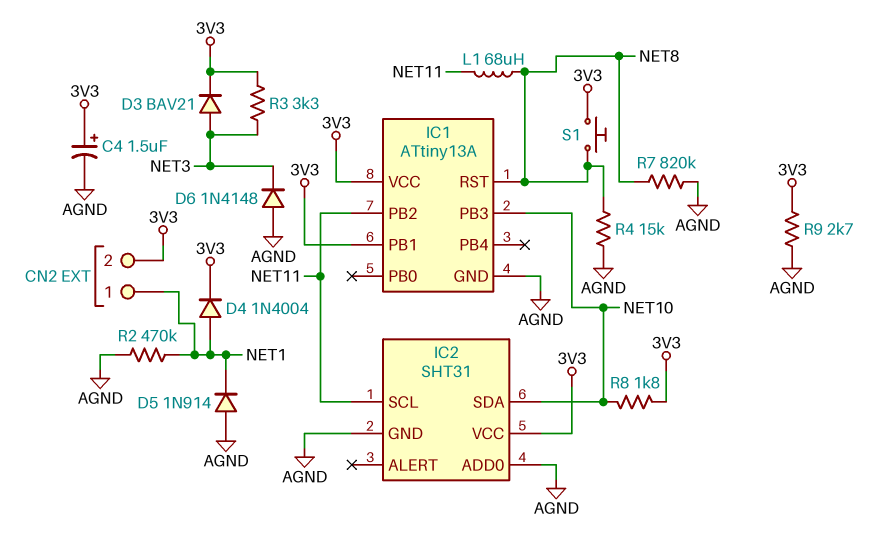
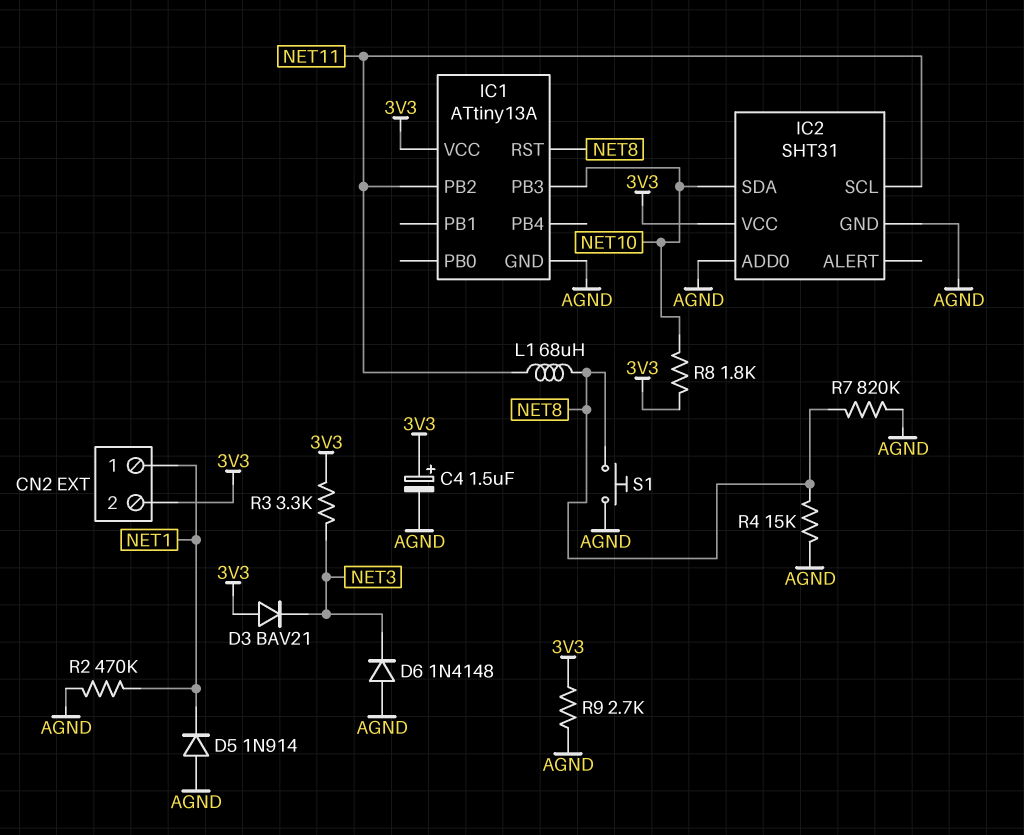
D3: diode BAV21 (A NET3, K 3V3) -> diode BAV21 (A 3V3, K NET3)
D4: diode 1N4004 (A NET1, K 3V3) -> none
IC1 pin PB1: 3V3 -> none
S1: button (3V3, NET8) -> button (AGND, NET8)

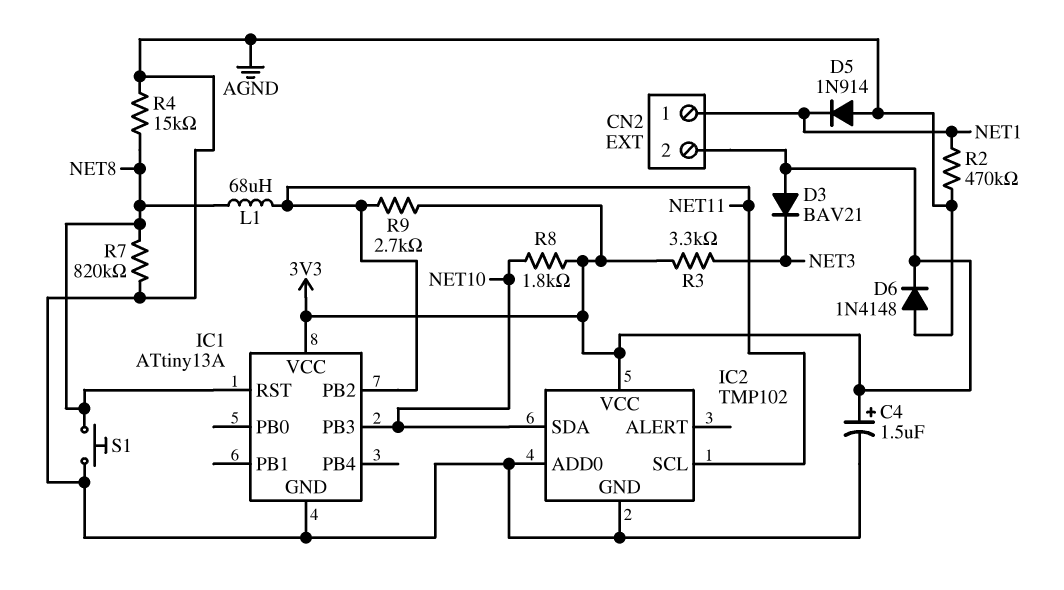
D6: diode 1N4148 (A AGND, K NET3) -> diode 1N4148 (A AGND, K 3V3)
IC2: SHT31 -> TMP102
R9: 2.7k (3V3, AGND) -> 2.7k (3V3, NET11)

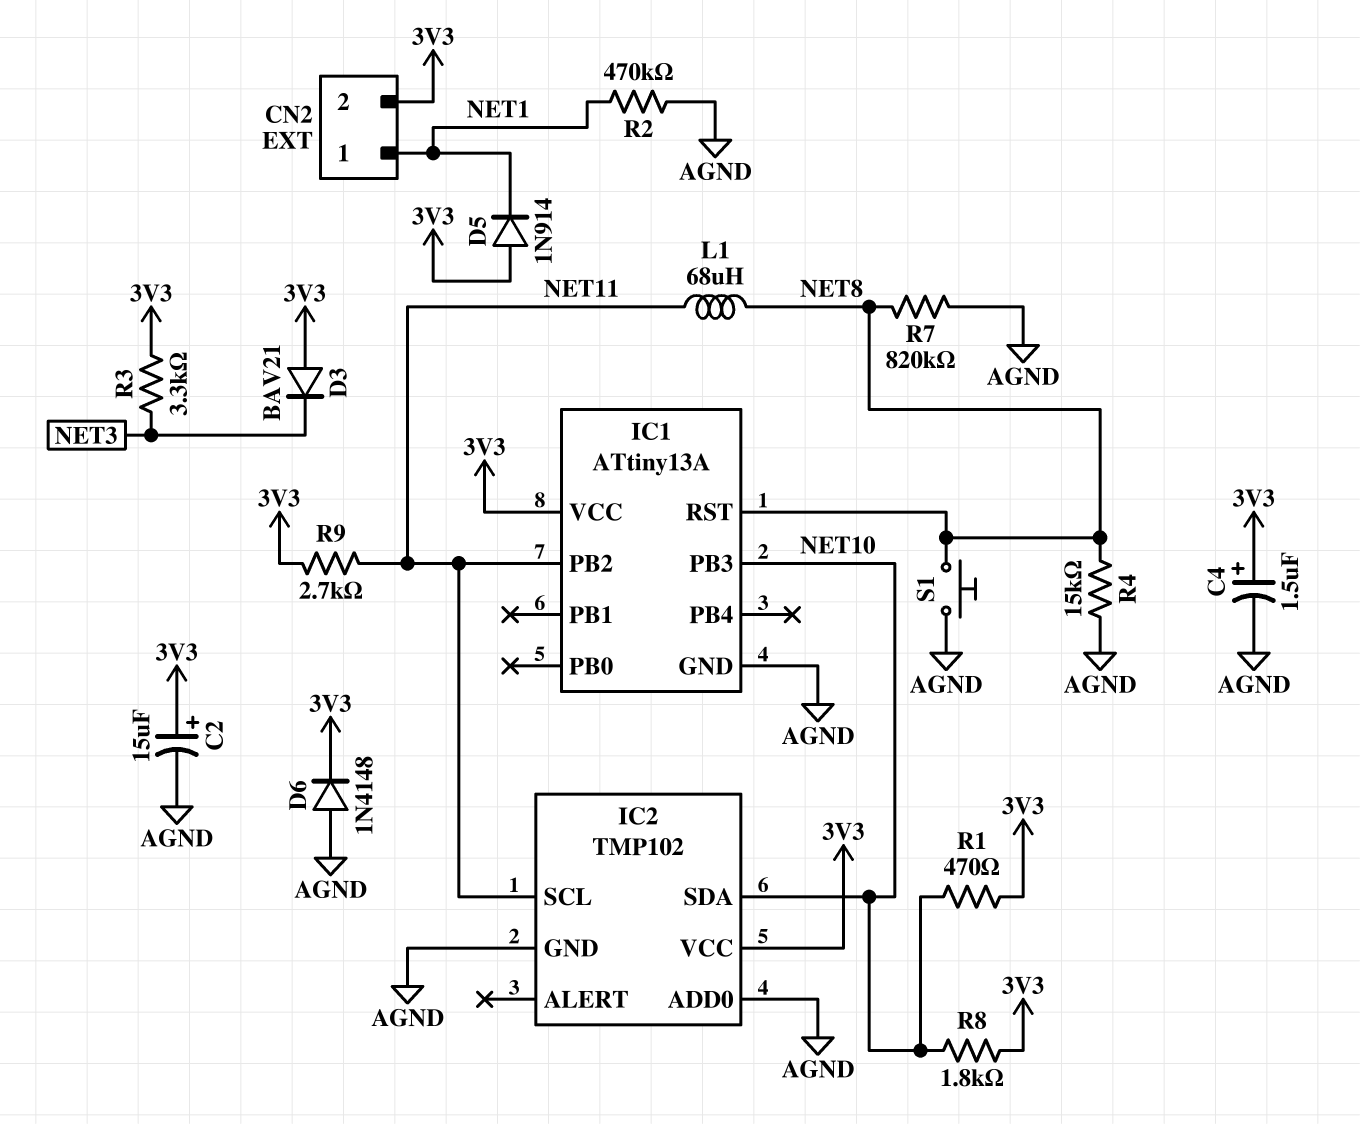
C2: none -> 15uF (plus 3V3, minus AGND)
D5: diode 1N914 (A AGND, K NET1) -> diode 1N914 (A 3V3, K NET1)
R1: none -> 470 (3V3, NET10)

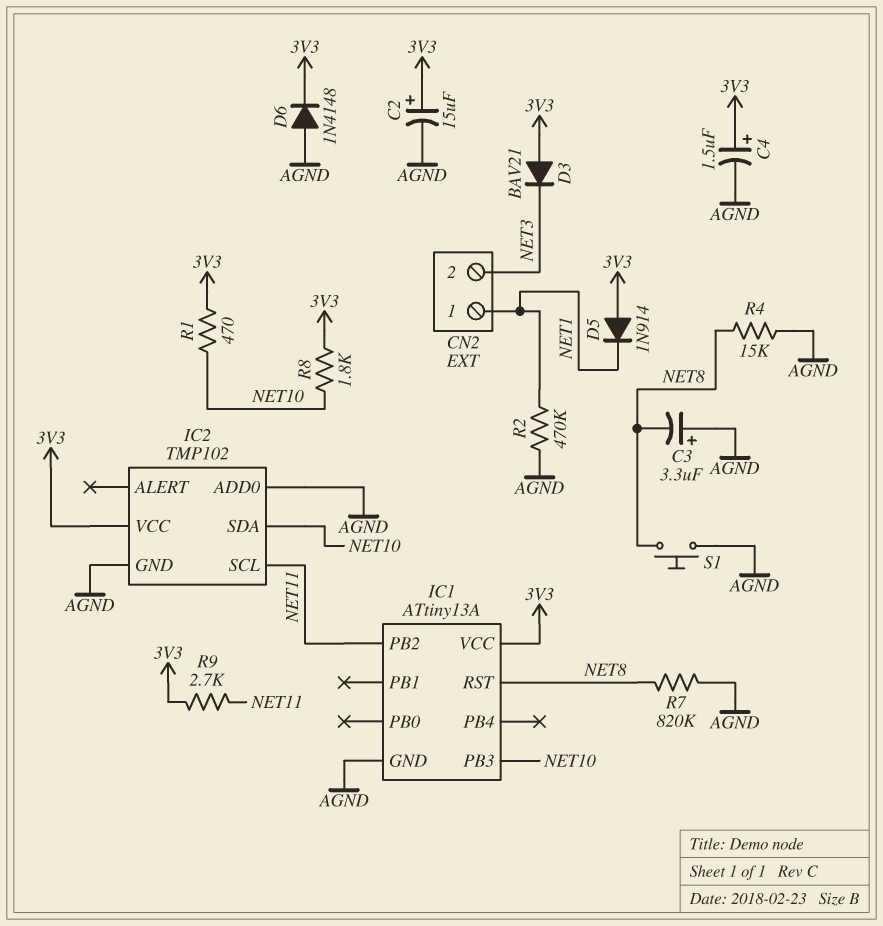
C3: none -> 3.3uF (plus AGND, minus NET8)
CN2 pin 2: 3V3 -> NET3
L1: 68uH (NET8, NET11) -> none
R3: 3.3k (3V3, NET3) -> none

